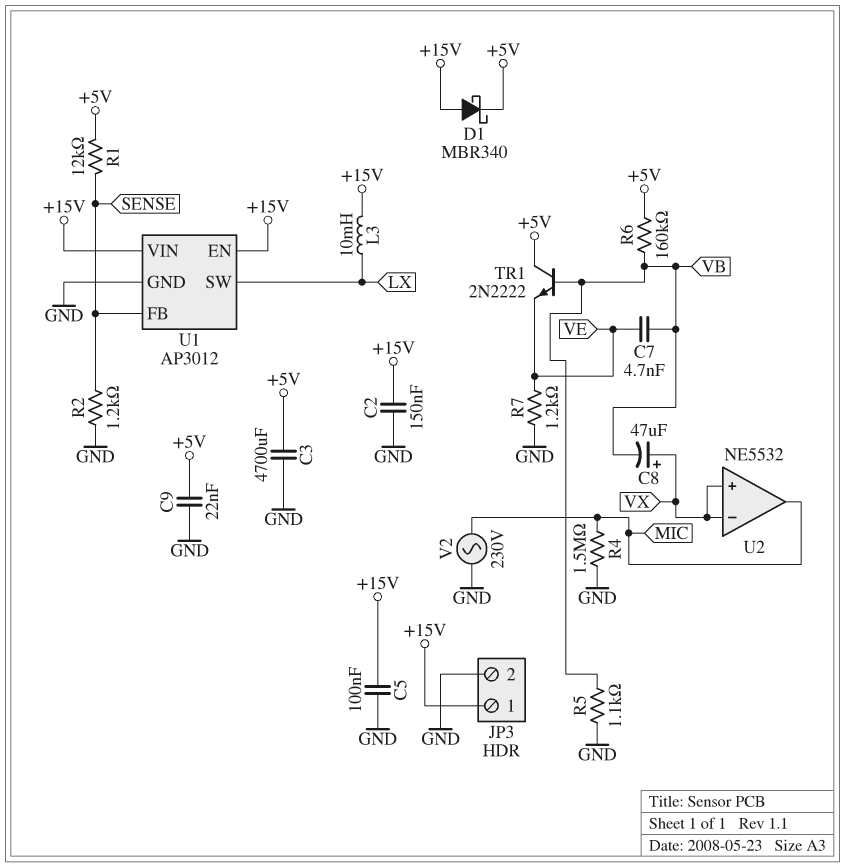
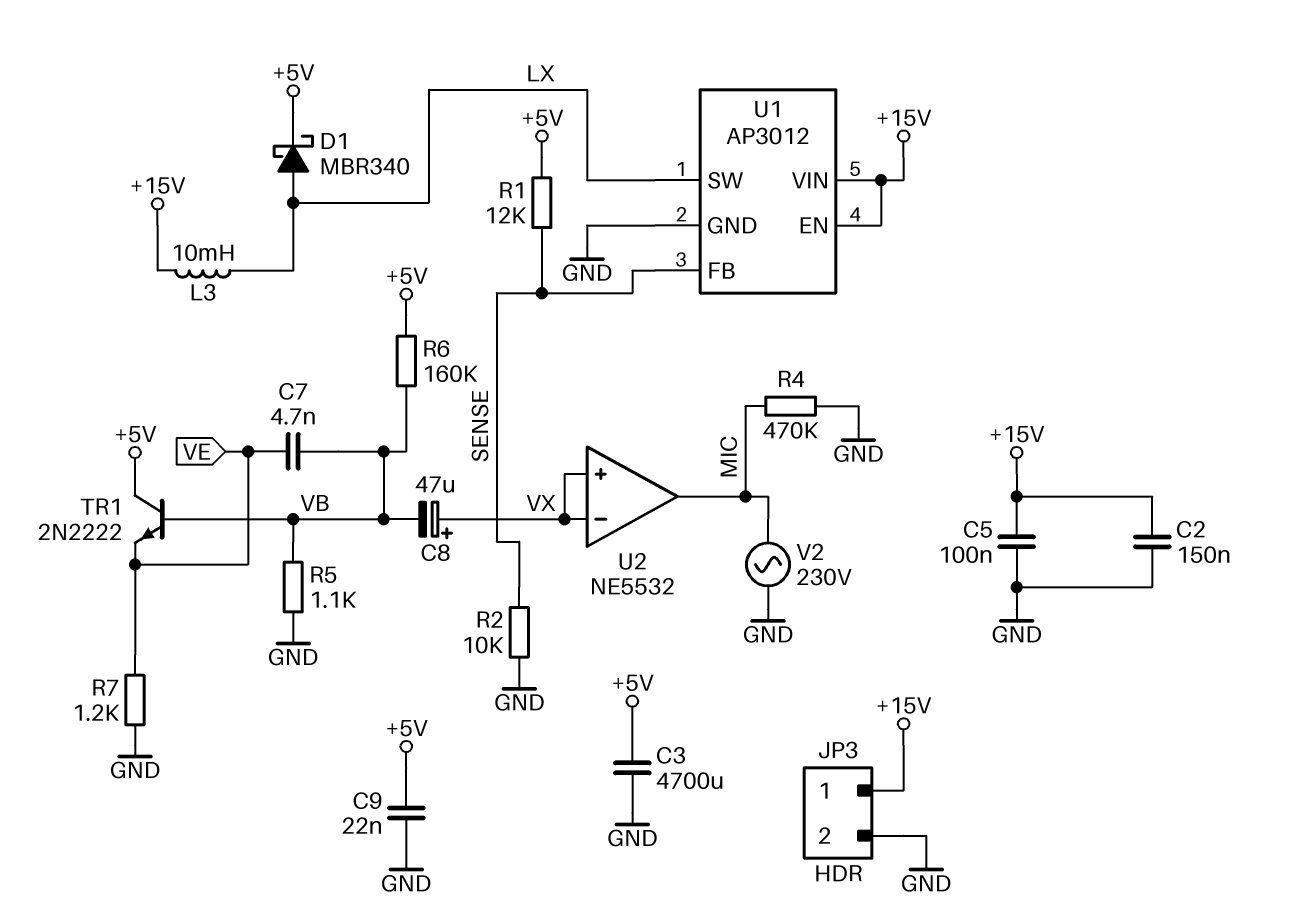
D1: schottky MBR340 (A +15V, K +5V) -> schottky MBR340 (A LX, K +5V)
R2: 1.2k (GND, SENSE) -> 10k (GND, SENSE)
R4: 1.5M (GND, MIC) -> 470k (GND, MIC)

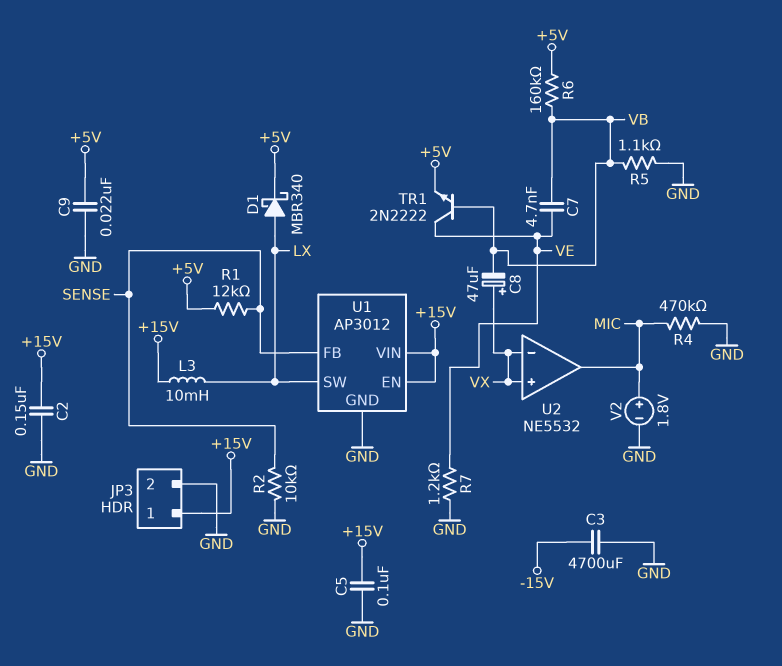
C3: 4700uF (+5V, GND) -> 4700uF (-15V, GND)
TR1: NPN 2N2222 (B VB, C +5V, E VE) -> NPN 2N2222 (B VB, C VE, E +5V)
V2: AC 230V (GND, MIC) -> 1.8V (plus MIC, minus GND)

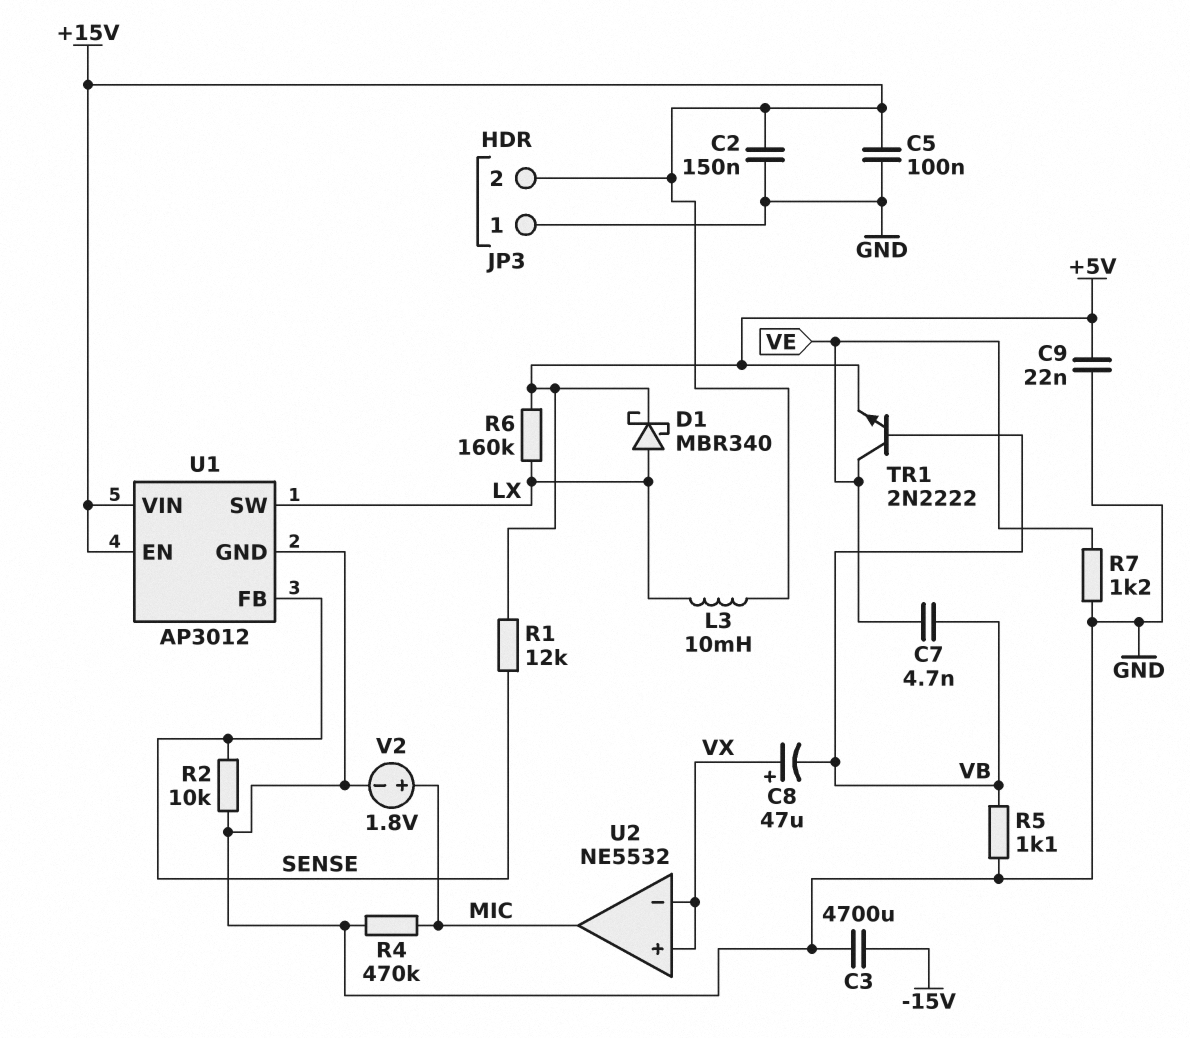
JP3 pin 1: +15V -> GND
JP3 pin 2: GND -> +15V
R6: 160k (+5V, VB) -> 160k (+5V, LX)

